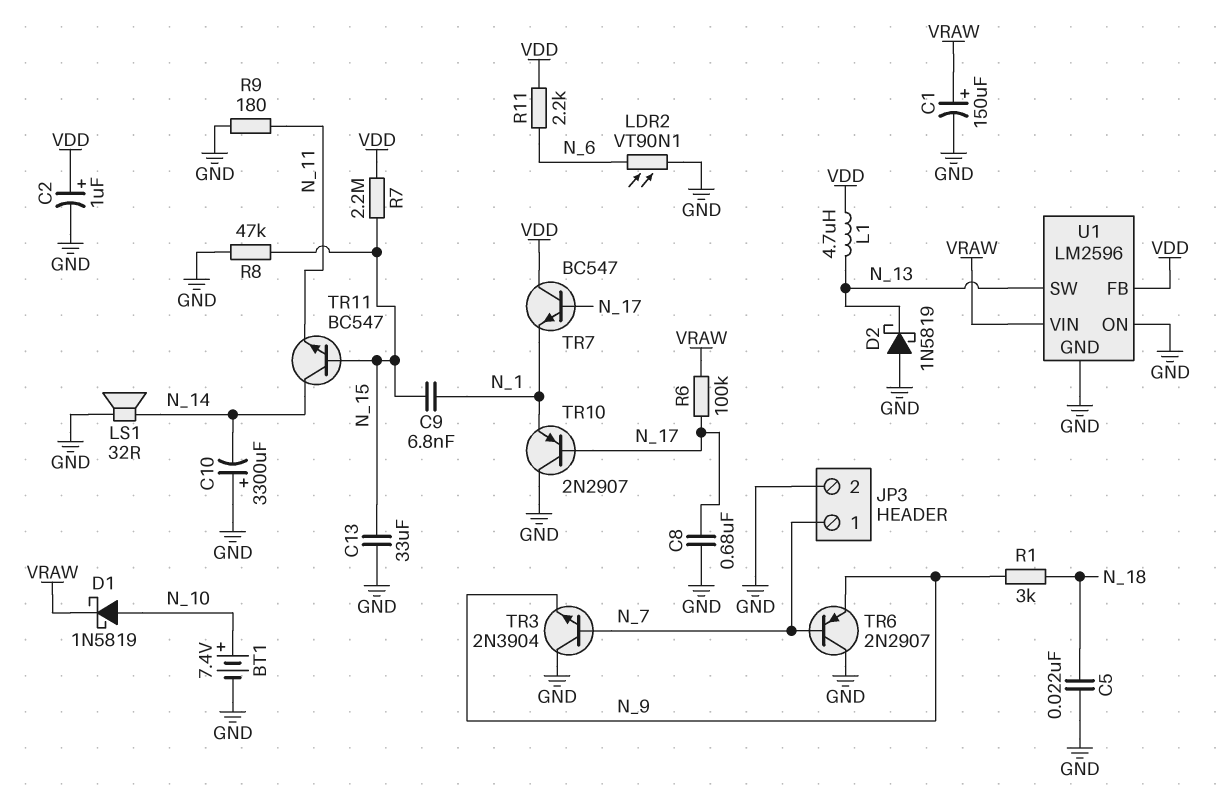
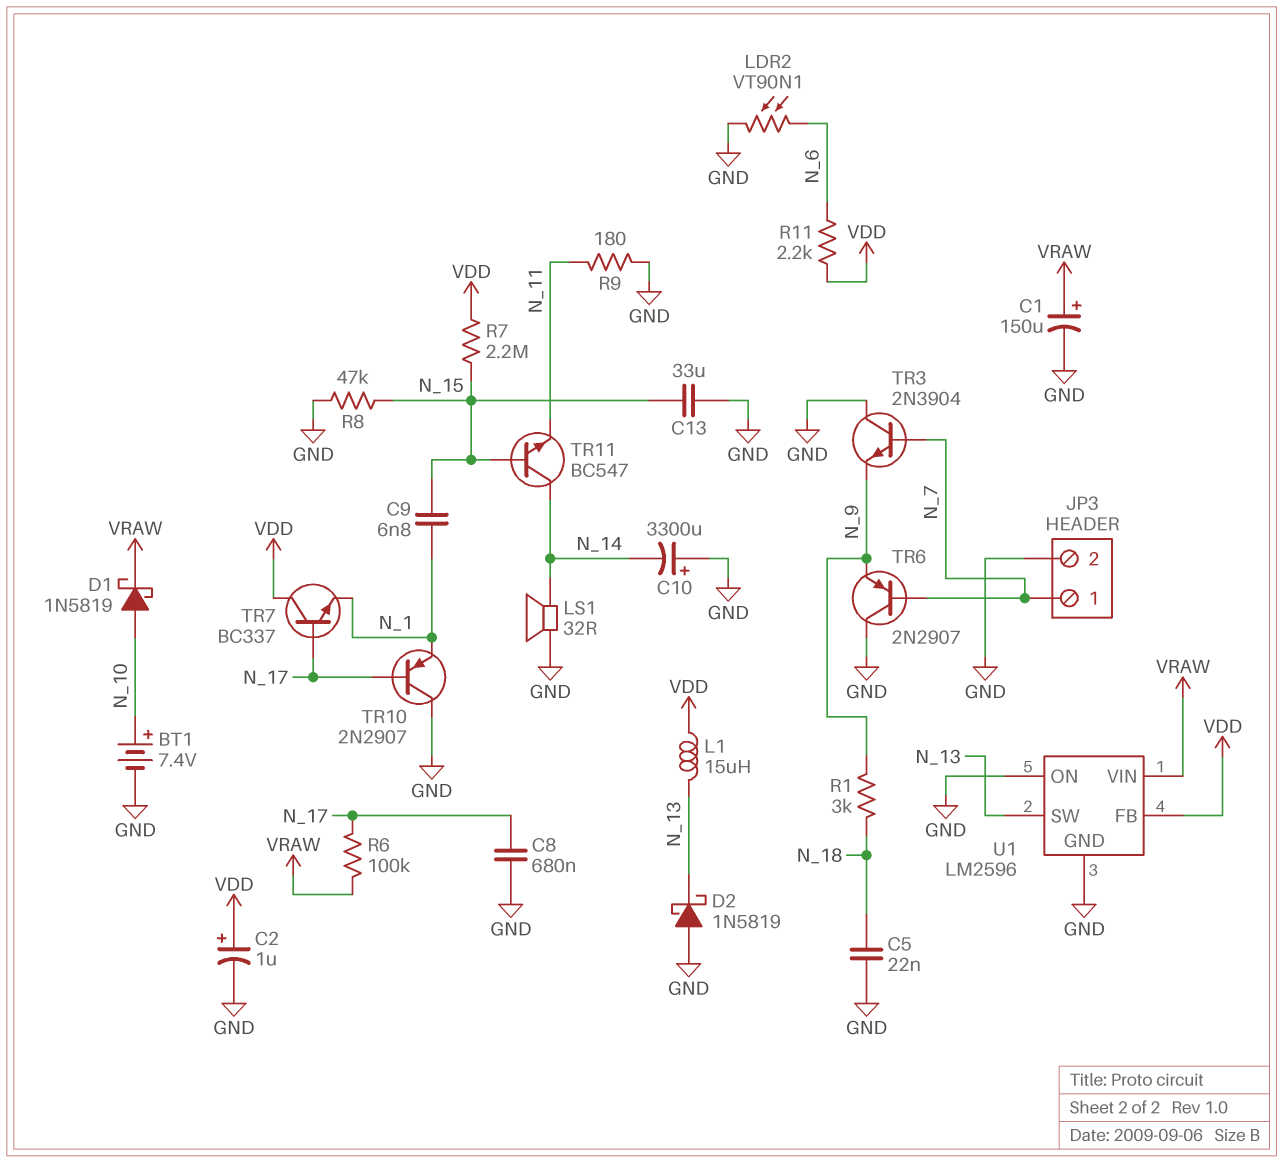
L1: 4.7uH (N_13, VDD) -> 15uH (N_13, VDD)
TR7: NPN BC547 (B N_17, C VDD, E N_1) -> NPN BC337 (B N_17, C VDD, E N_1)

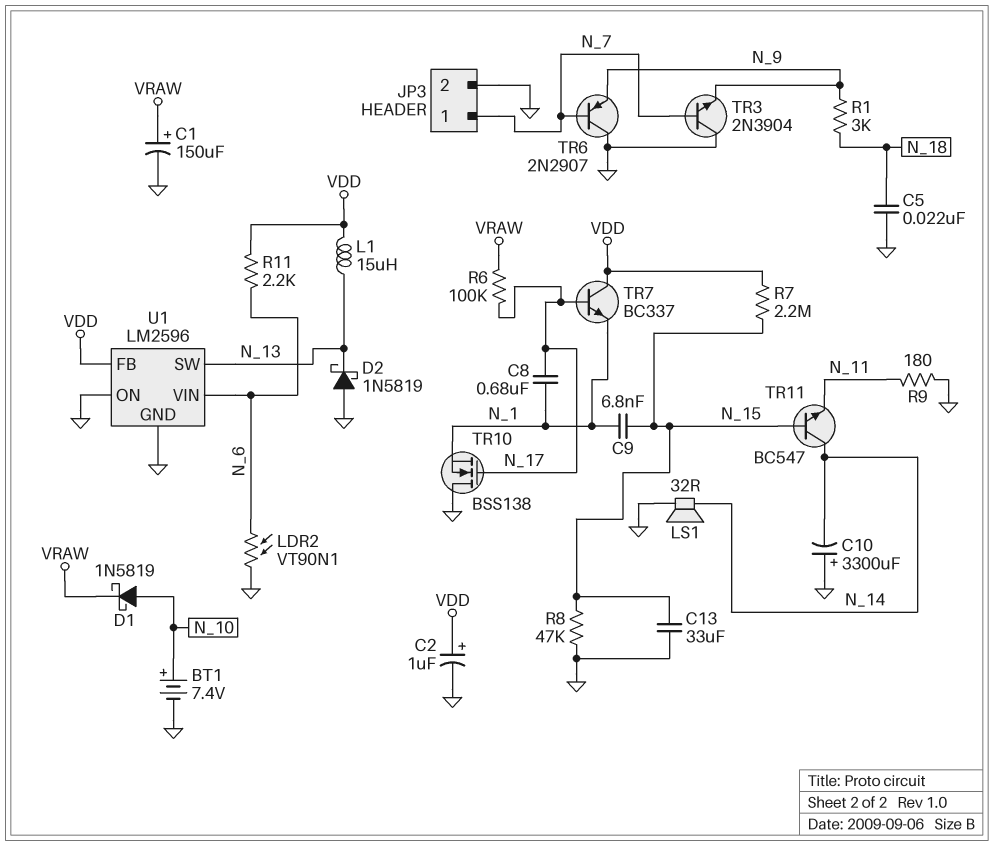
C8: 680nF (GND, N_17) -> 680nF (N_1, N_17)
TR10: PNP 2N2907 (B N_17, C GND, E N_1) -> NMOS BSS138 (G N_17, D GND, S N_1)
U1 pin VIN: VRAW -> N_6

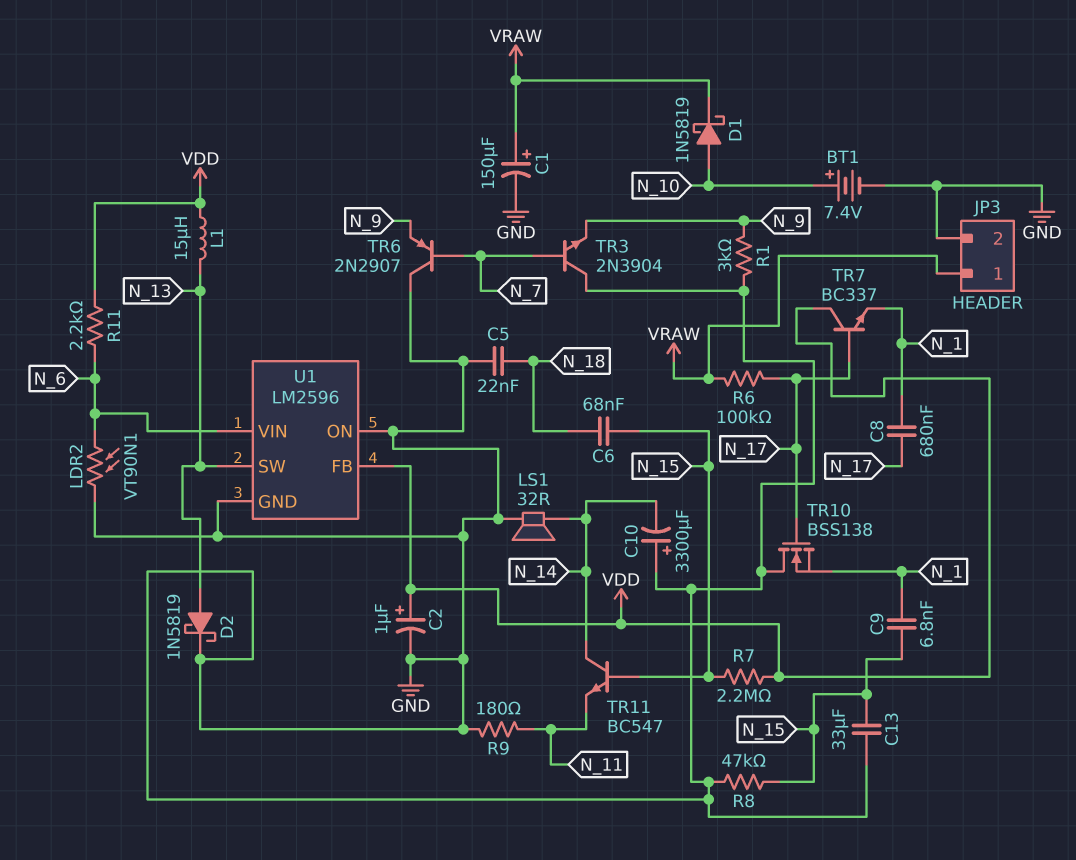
C6: none -> 68nF (N_15, N_18)
D2: schottky 1N5819 (A GND, K N_13) -> schottky 1N5819 (A N_13, K GND)
JP3 pin 1: N_7 -> VRAW
R1: 3k (N_9, N_18) -> 3k (GND, N_9)

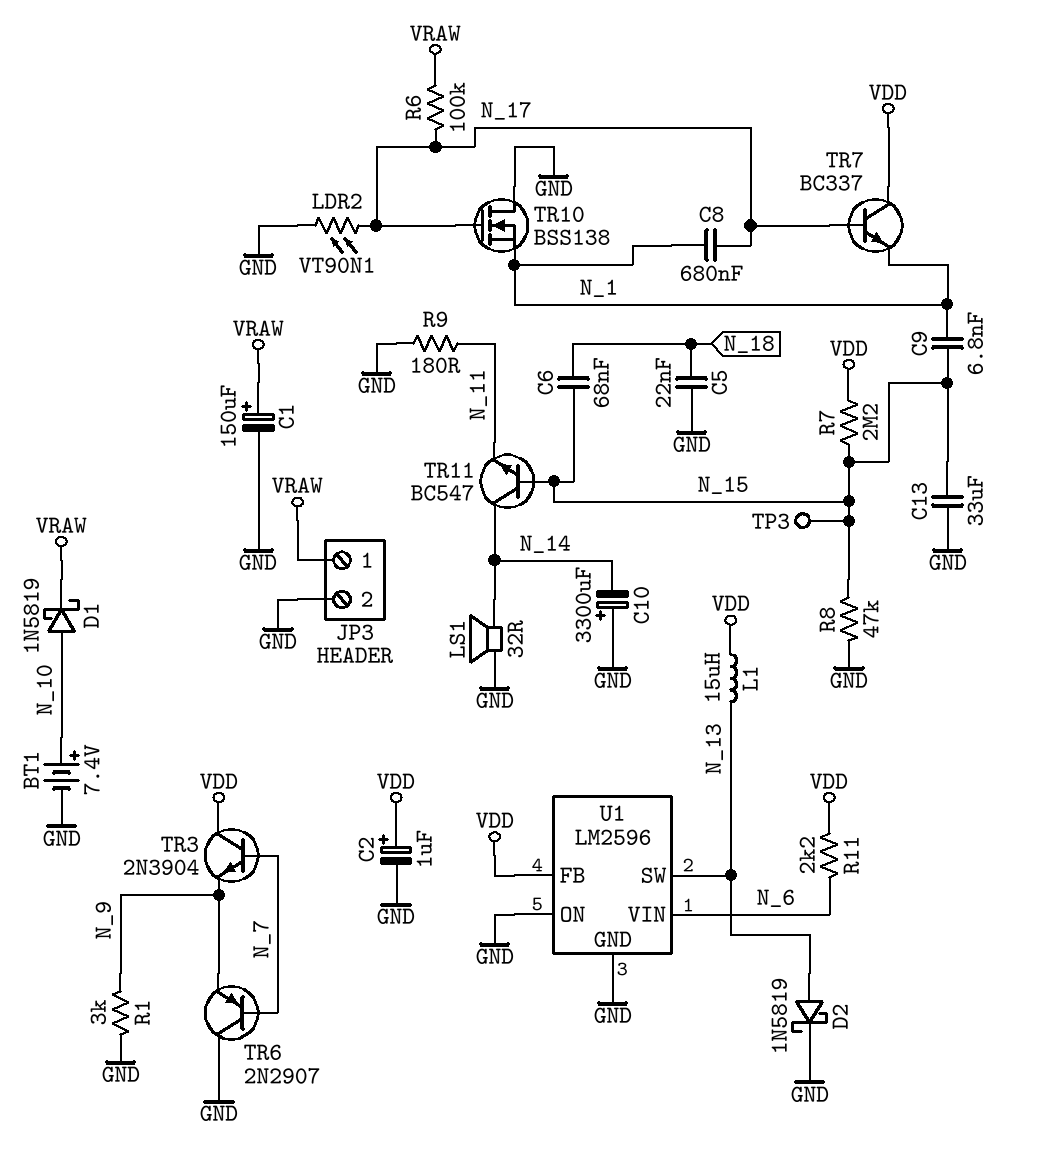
LDR2: VT90N1 (GND, N_6) -> VT90N1 (GND, N_17)
TP3: none -> test point (N_15)
TR3: NPN 2N3904 (B N_7, C GND, E N_9) -> NPN 2N3904 (B N_7, C VDD, E N_9)

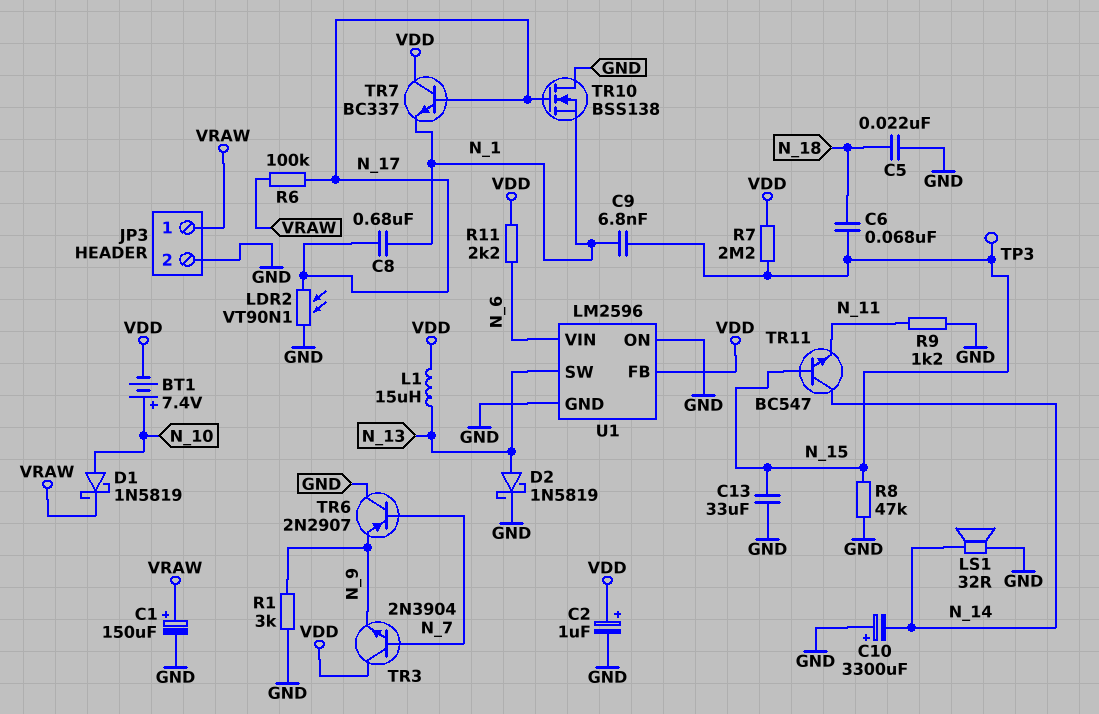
BT1: 7.4V (plus N_10, minus GND) -> 7.4V (plus N_10, minus VDD)
R9: 180 (GND, N_11) -> 1.2k (GND, N_11)

